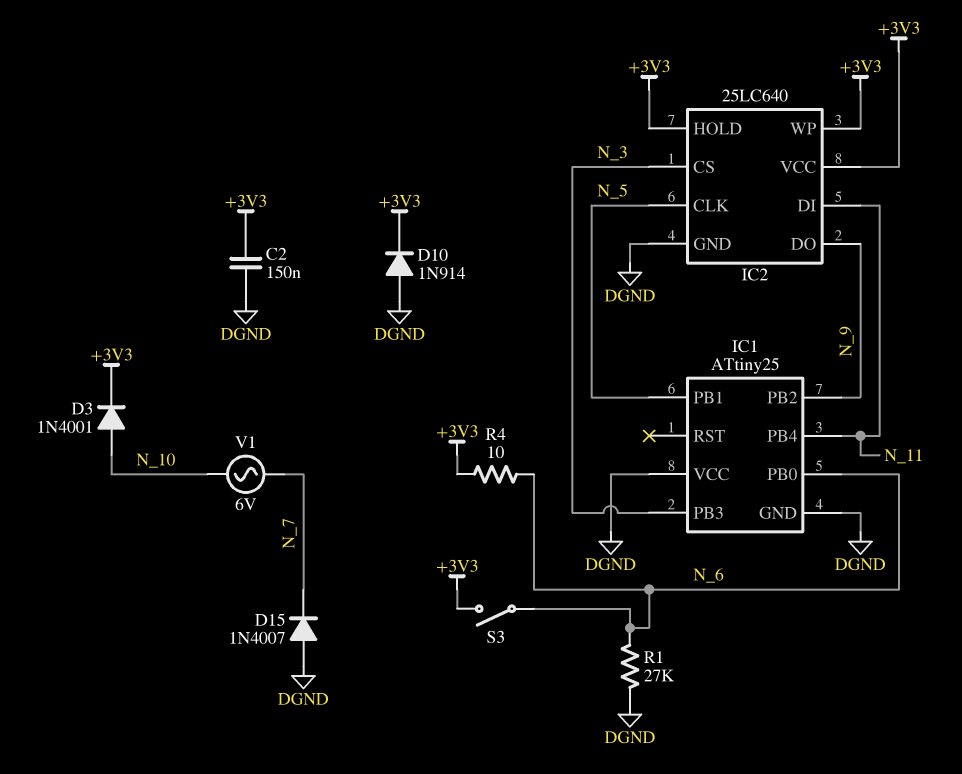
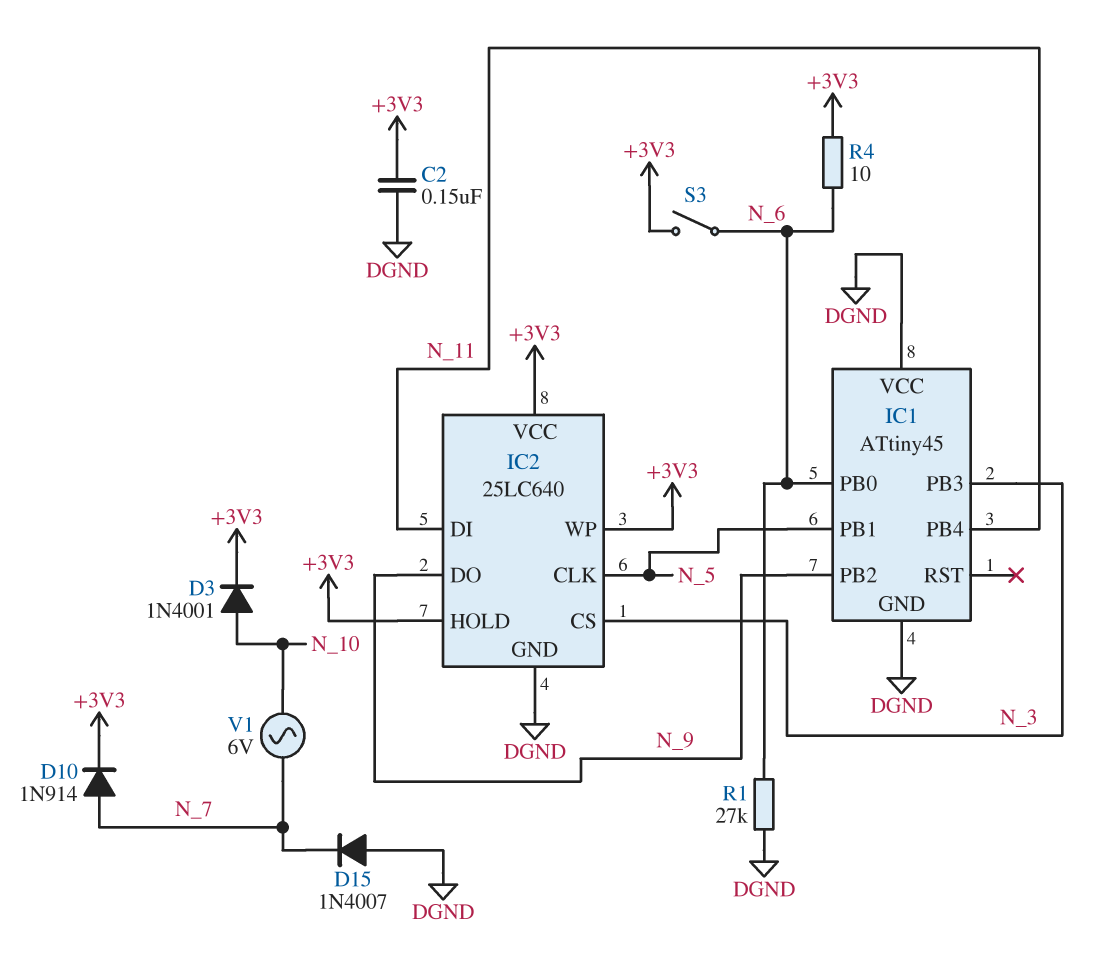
D10: diode 1N914 (A DGND, K +3V3) -> diode 1N914 (A N_7, K +3V3)
IC1: ATtiny25 -> ATtiny45

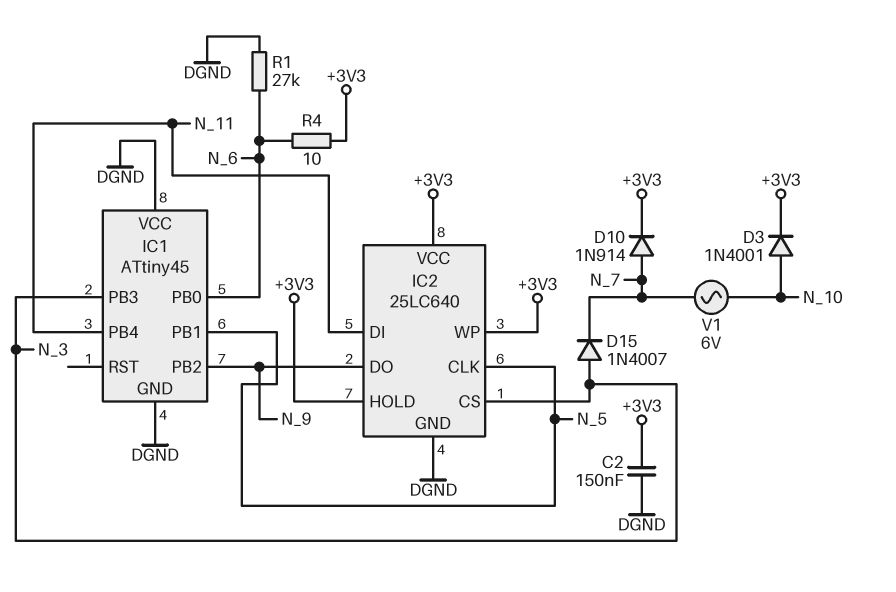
D15: diode 1N4007 (A DGND, K N_7) -> diode 1N4007 (A N_3, K N_7)
S3: switch (+3V3, N_6) -> none

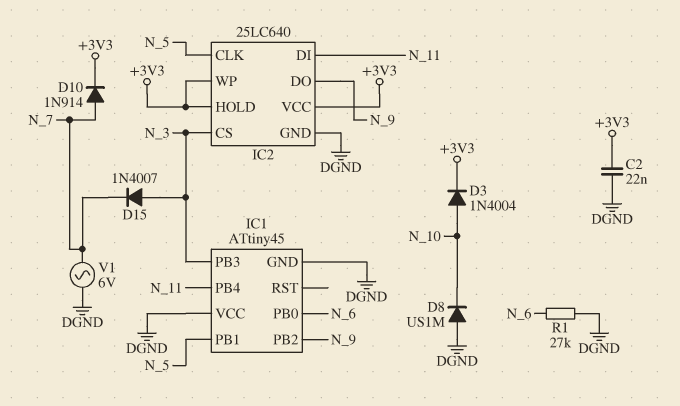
C2: 150nF (+3V3, DGND) -> 22nF (+3V3, DGND)
D3: diode 1N4001 (A N_10, K +3V3) -> diode 1N4004 (A N_10, K +3V3)
D8: none -> diode US1M (A DGND, K N_10)
R4: 10 (+3V3, N_6) -> none
V1: AC 6V (N_7, N_10) -> AC 6V (DGND, N_7)

